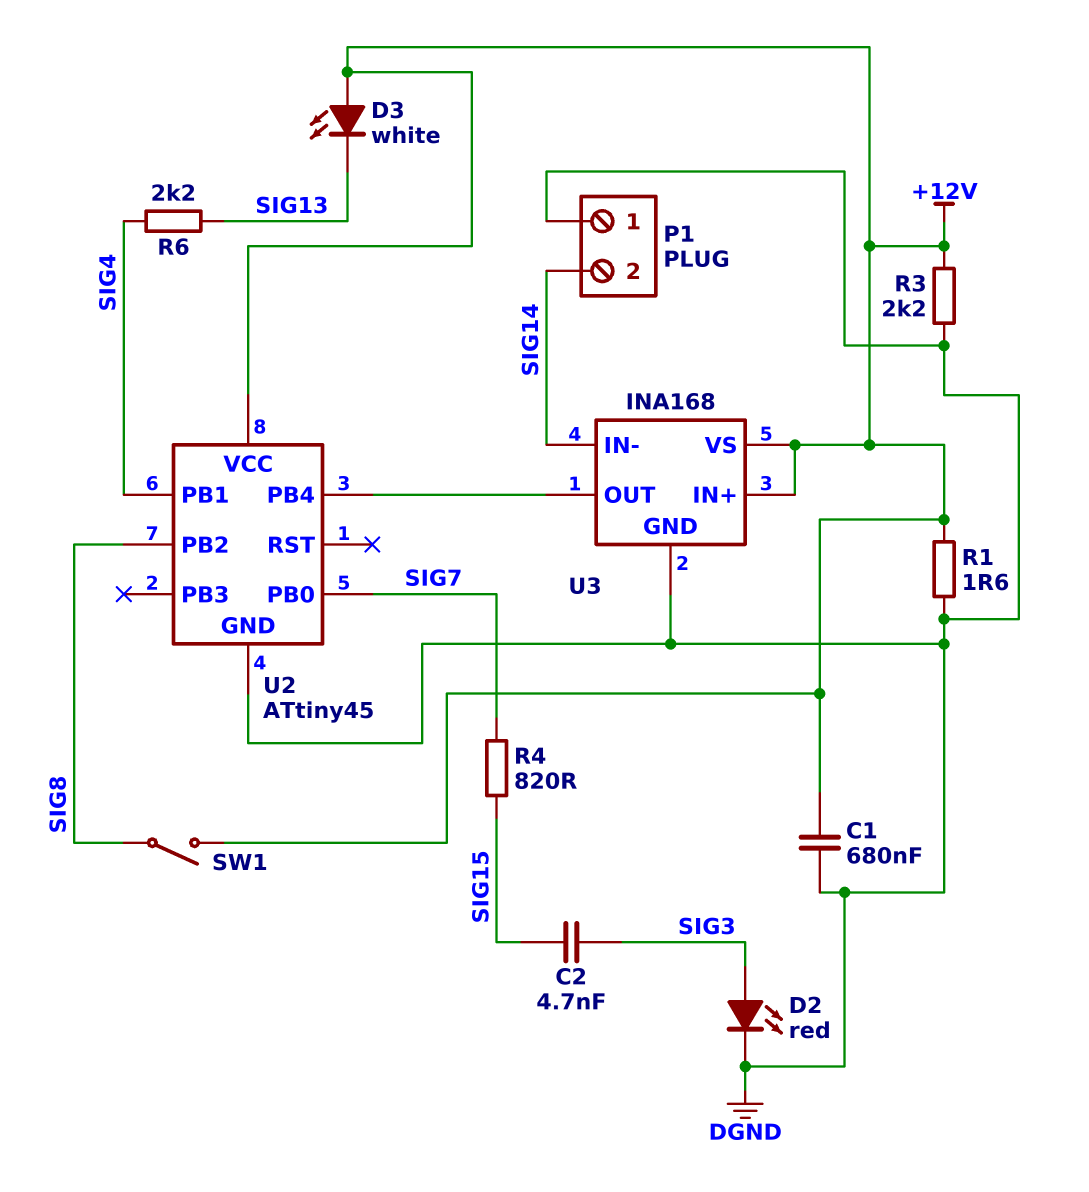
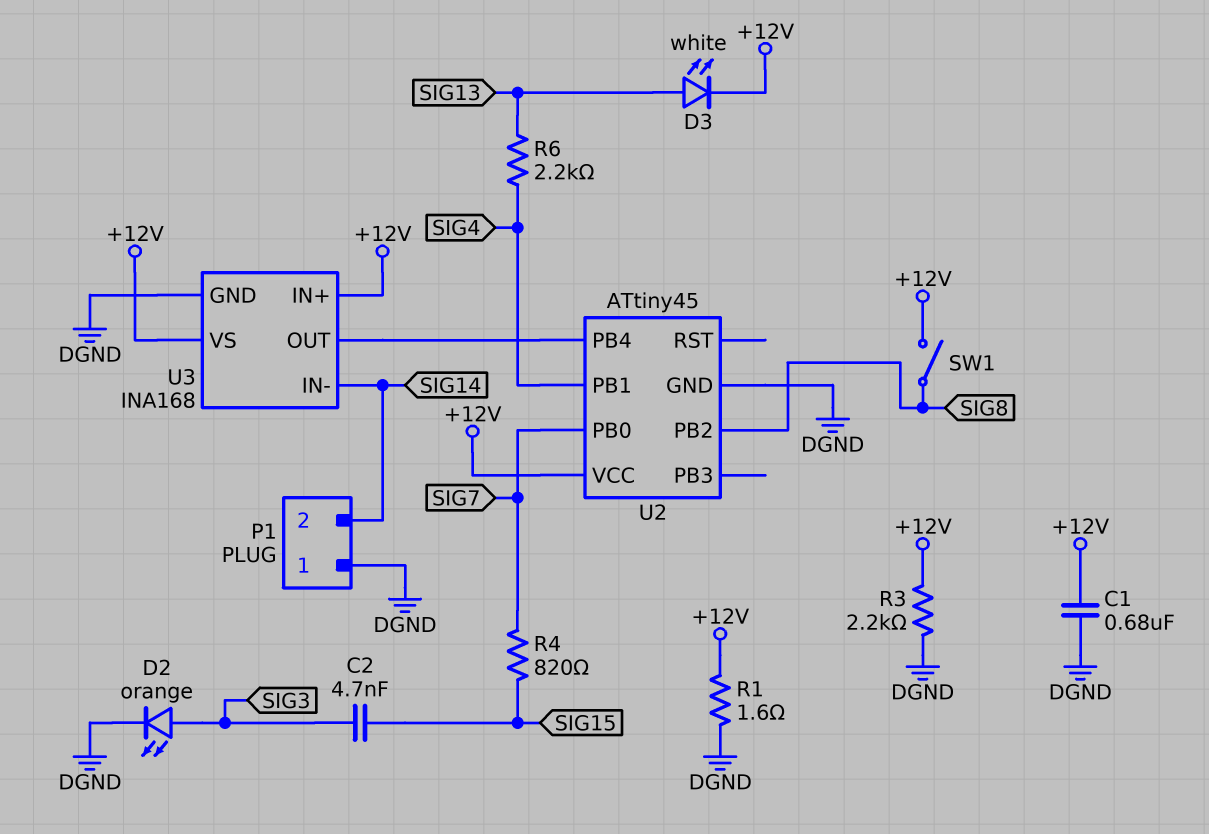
D2: LED red (A SIG3, K DGND) -> LED orange (A SIG3, K DGND)
D3: LED white (A +12V, K SIG13) -> LED white (A SIG13, K +12V)

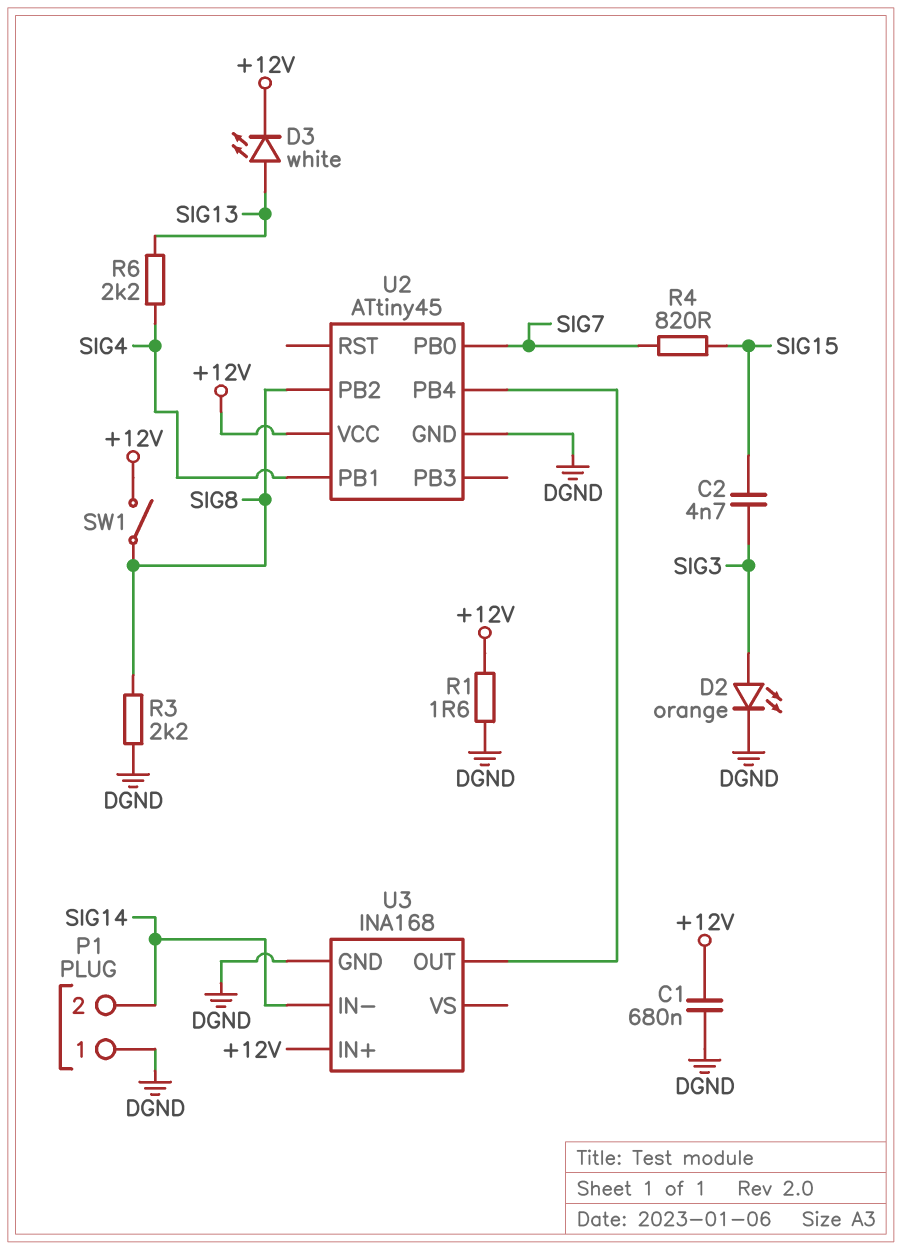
R3: 2.2k (+12V, DGND) -> 2.2k (DGND, SIG8)
U3 pin VS: +12V -> none

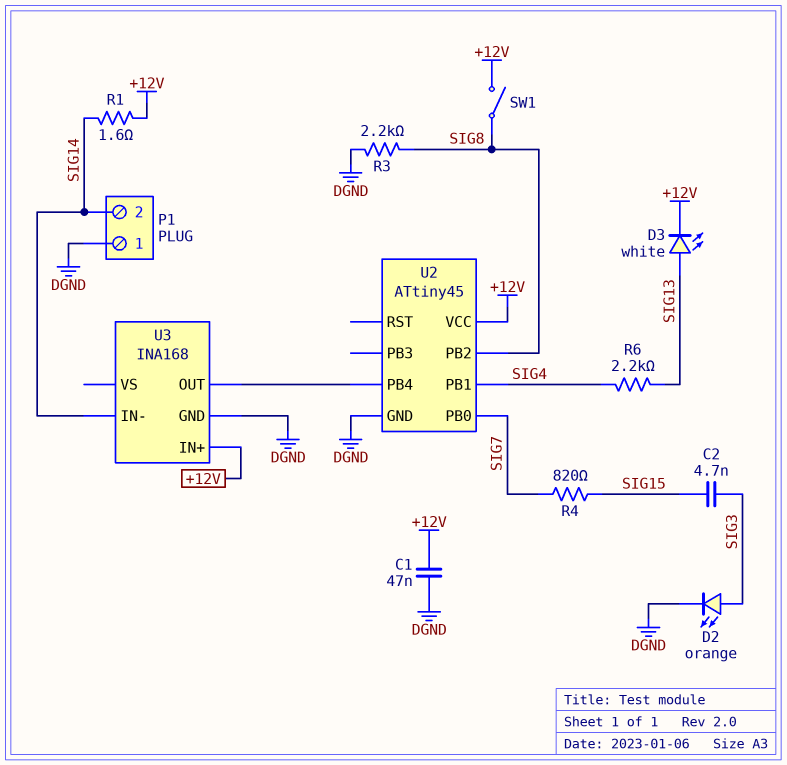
C1: 680nF (+12V, DGND) -> 47nF (+12V, DGND)
R1: 1.6 (+12V, DGND) -> 1.6 (+12V, SIG14)

